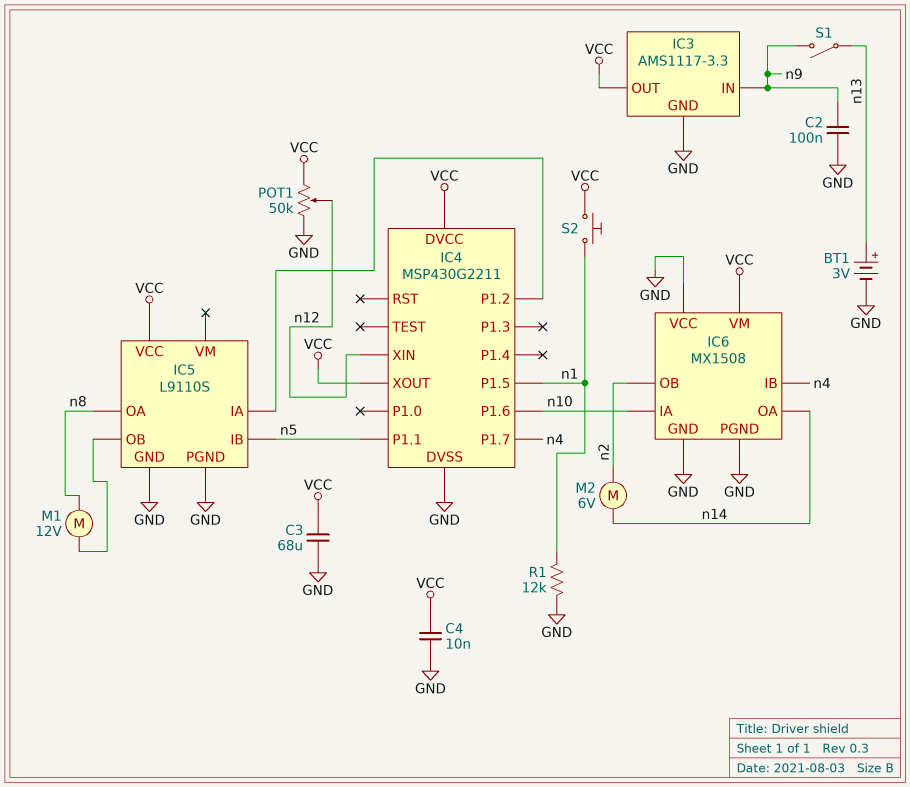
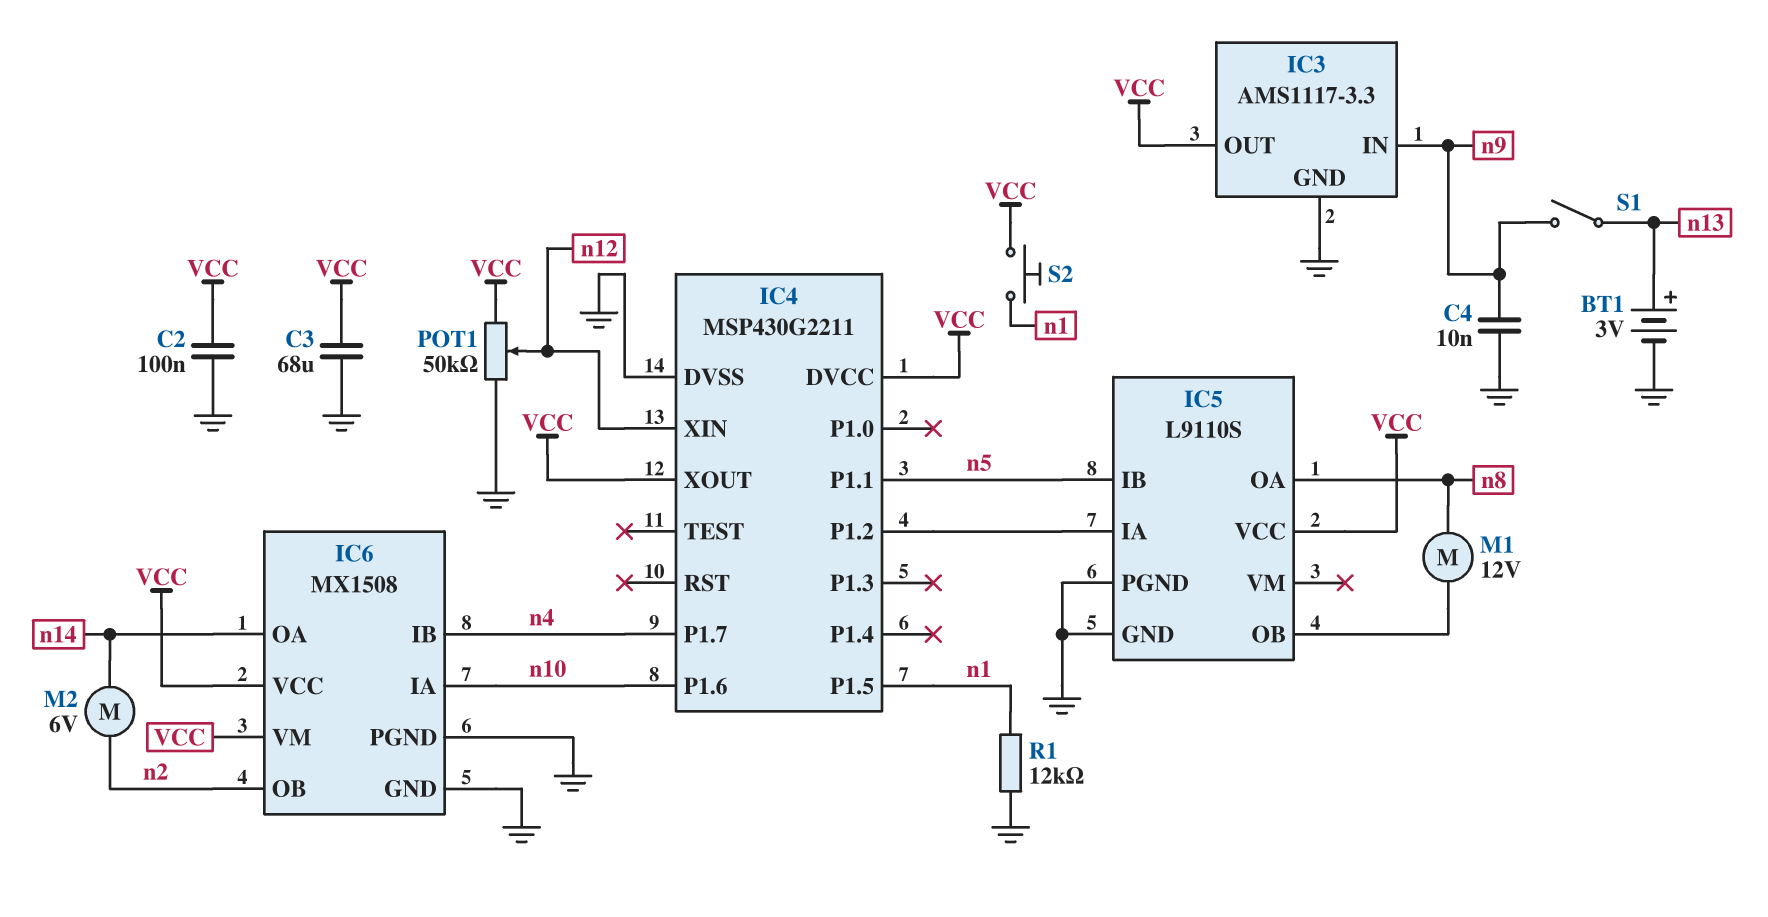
C2: 100nF (GND, n9) -> 100nF (GND, VCC)
C4: 10nF (GND, VCC) -> 10nF (GND, n9)
IC6 pin VCC: GND -> VCC

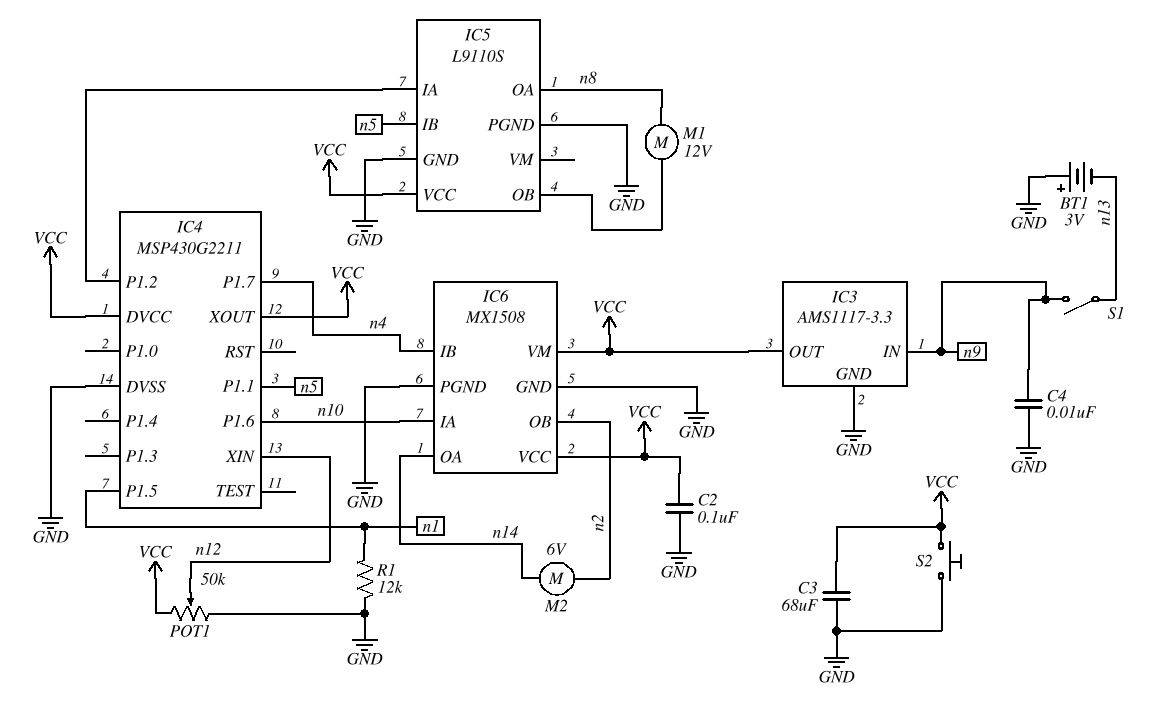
BT1: 3V (plus n13, minus GND) -> 3V (plus GND, minus n13)
S2: button (VCC, n1) -> button (GND, VCC)

